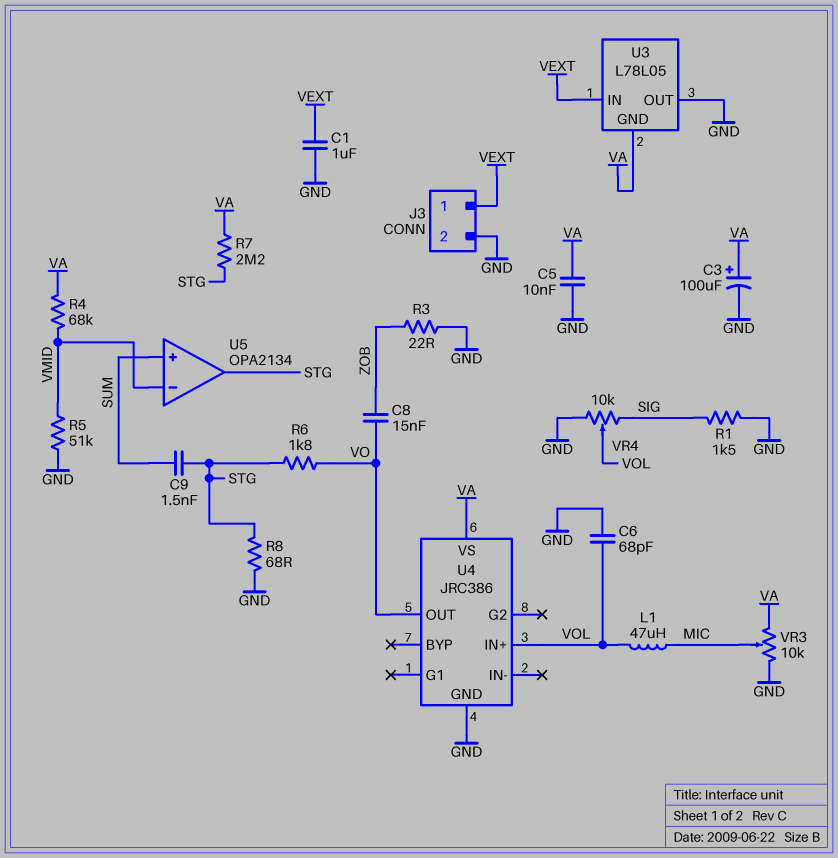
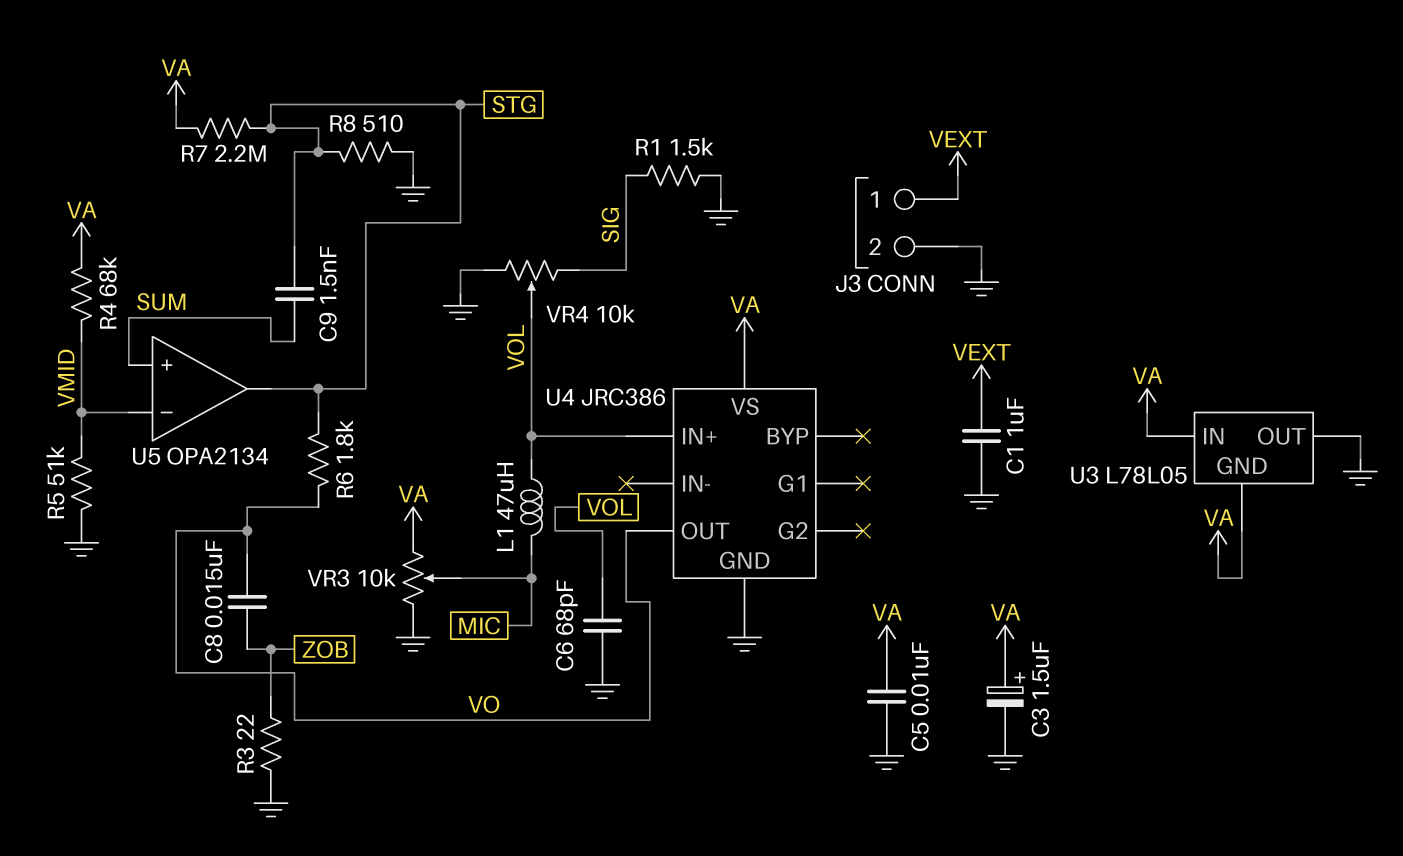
C3: 100uF (plus VA, minus GND) -> 1.5uF (plus VA, minus GND)
R8: 68 (GND, STG) -> 510 (GND, STG)
U3 pin IN: VEXT -> VA

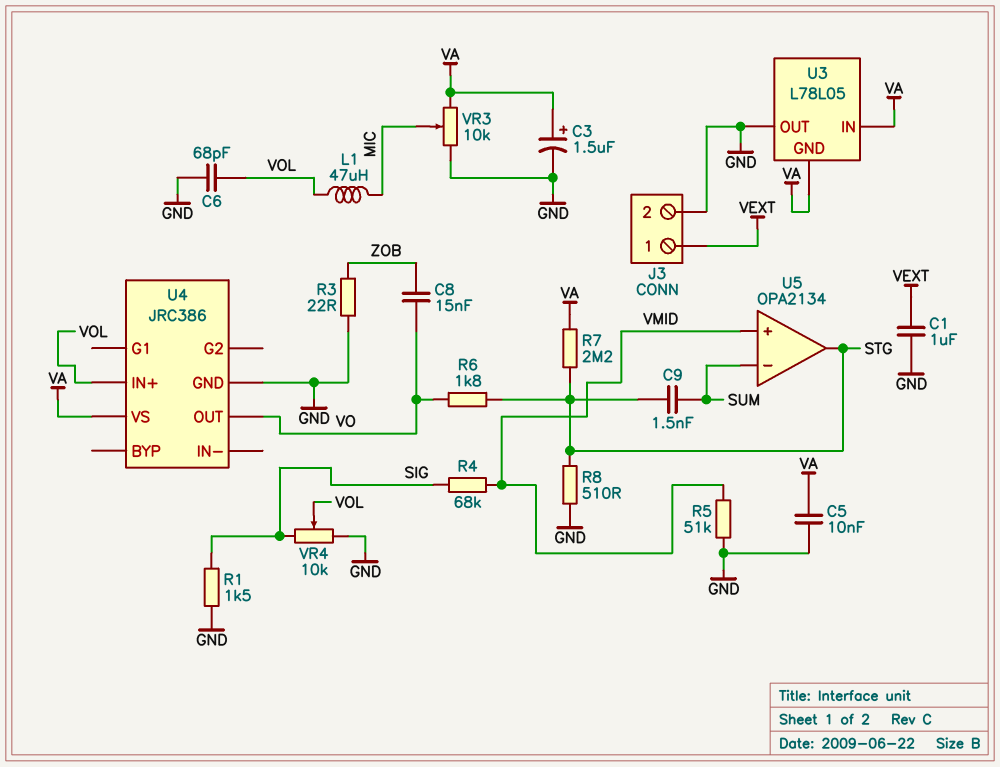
R4: 68k (VA, VMID) -> 68k (SIG, VMID)
U5 pin in+: SUM -> VMID
U5 pin in-: VMID -> SUM

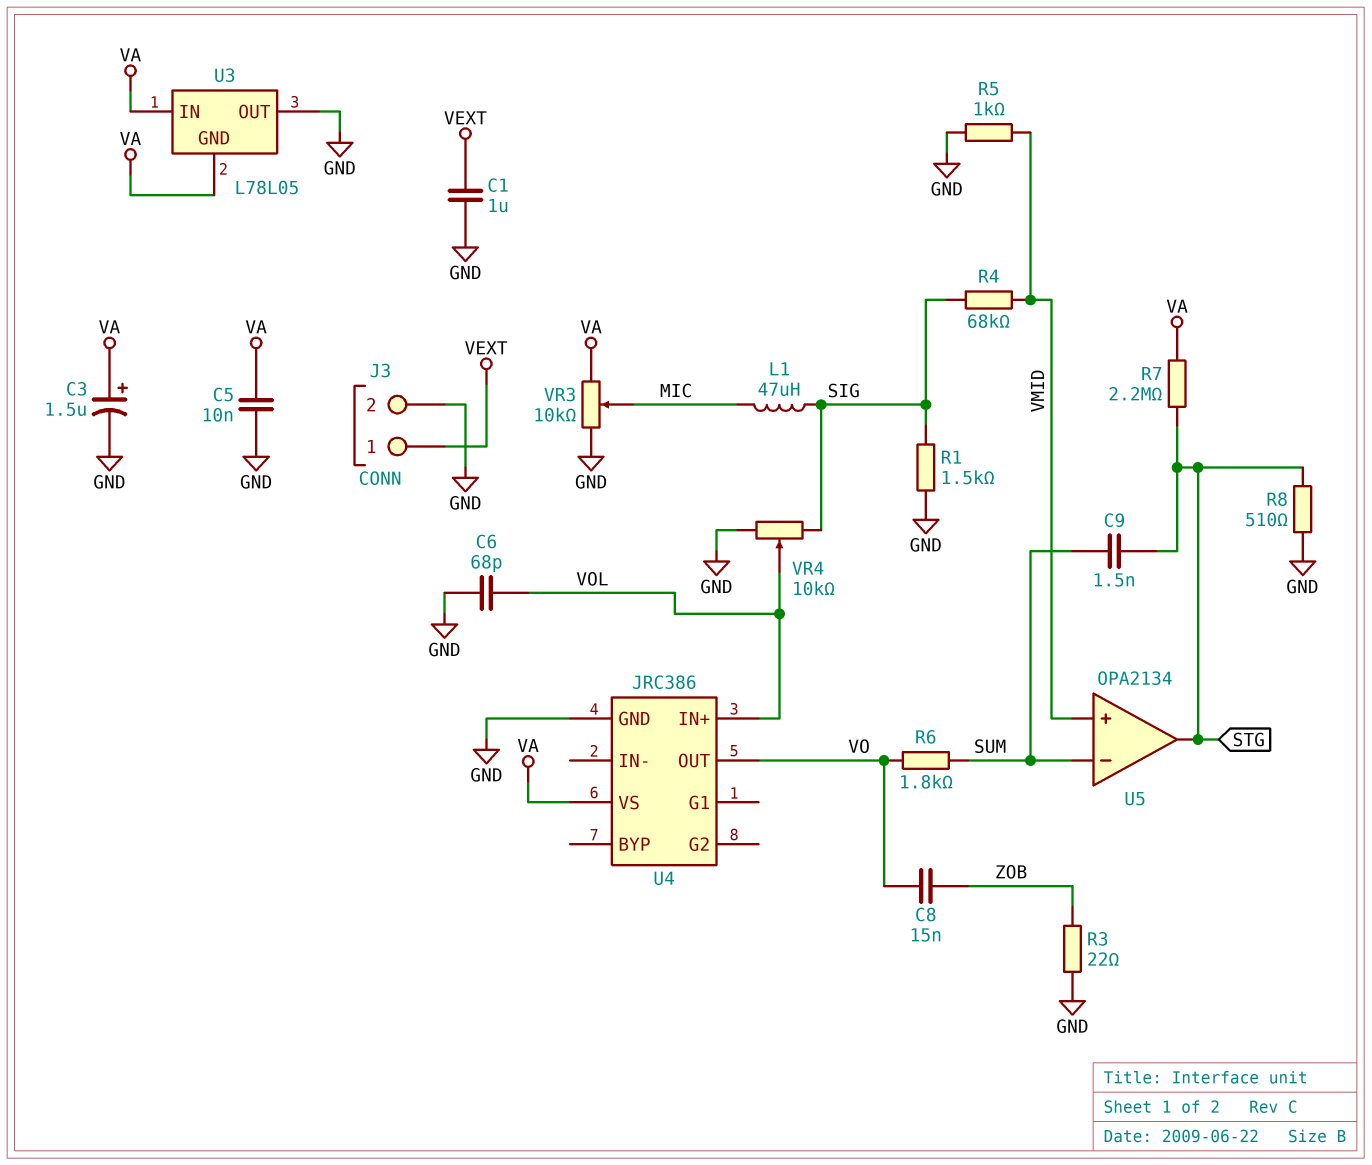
L1: 47uH (MIC, VOL) -> 47uH (MIC, SIG)
R5: 51k (GND, VMID) -> 1k (GND, VMID)
R6: 1.8k (STG, VO) -> 1.8k (SUM, VO)

